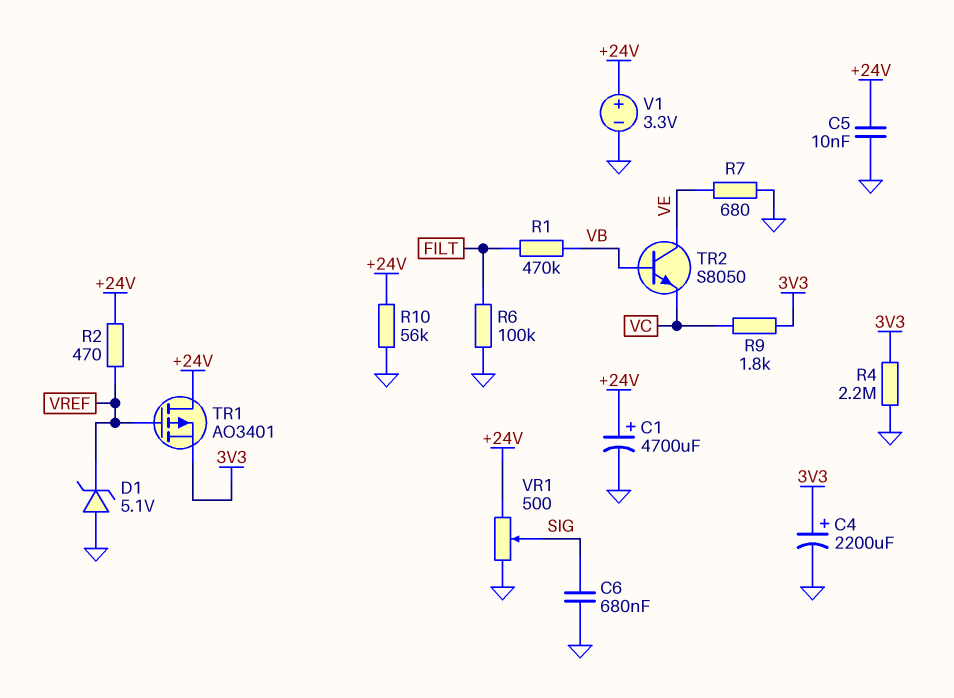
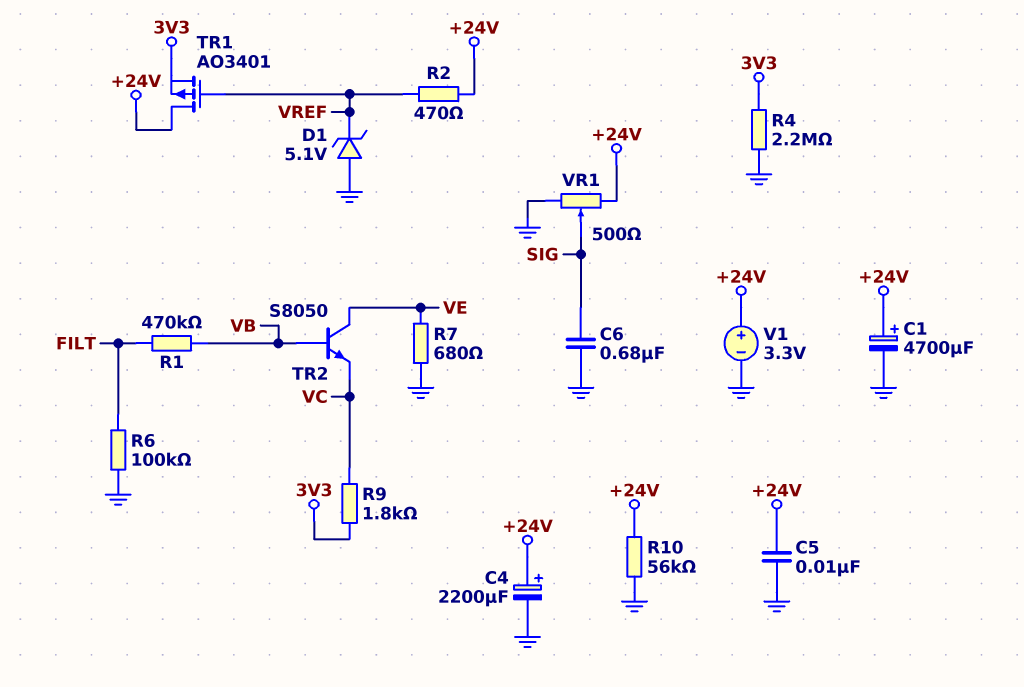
C4: 2200uF (plus 3V3, minus GND) -> 2200uF (plus +24V, minus GND)

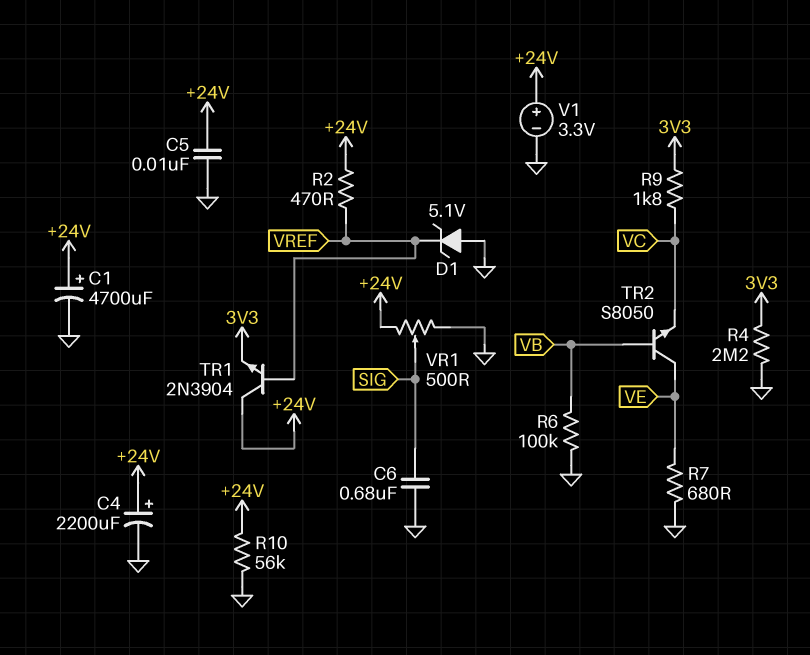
R1: 470k (FILT, VB) -> none
R6: 100k (FILT, GND) -> 100k (GND, VB)
TR1: PMOS AO3401 (G VREF, D +24V, S 3V3) -> NPN 2N3904 (B VREF, C +24V, E 3V3)

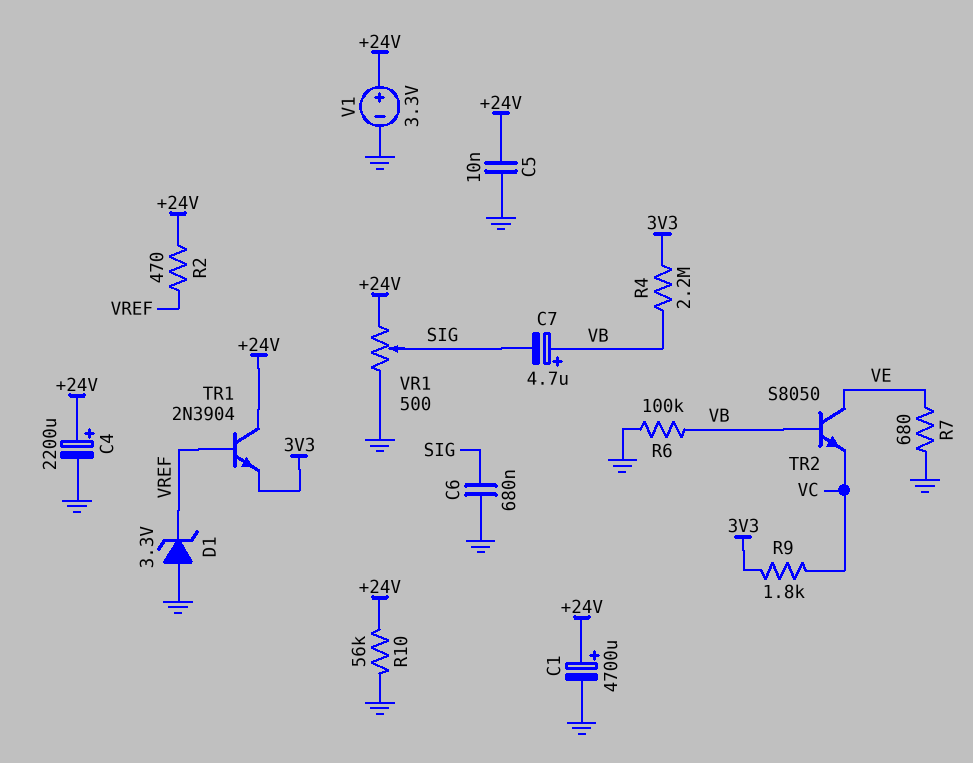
C7: none -> 4.7uF (plus VB, minus SIG)
D1: zener 5.1V (A GND, K VREF) -> zener 3.3V (A GND, K VREF)
R4: 2.2M (3V3, GND) -> 2.2M (3V3, VB)

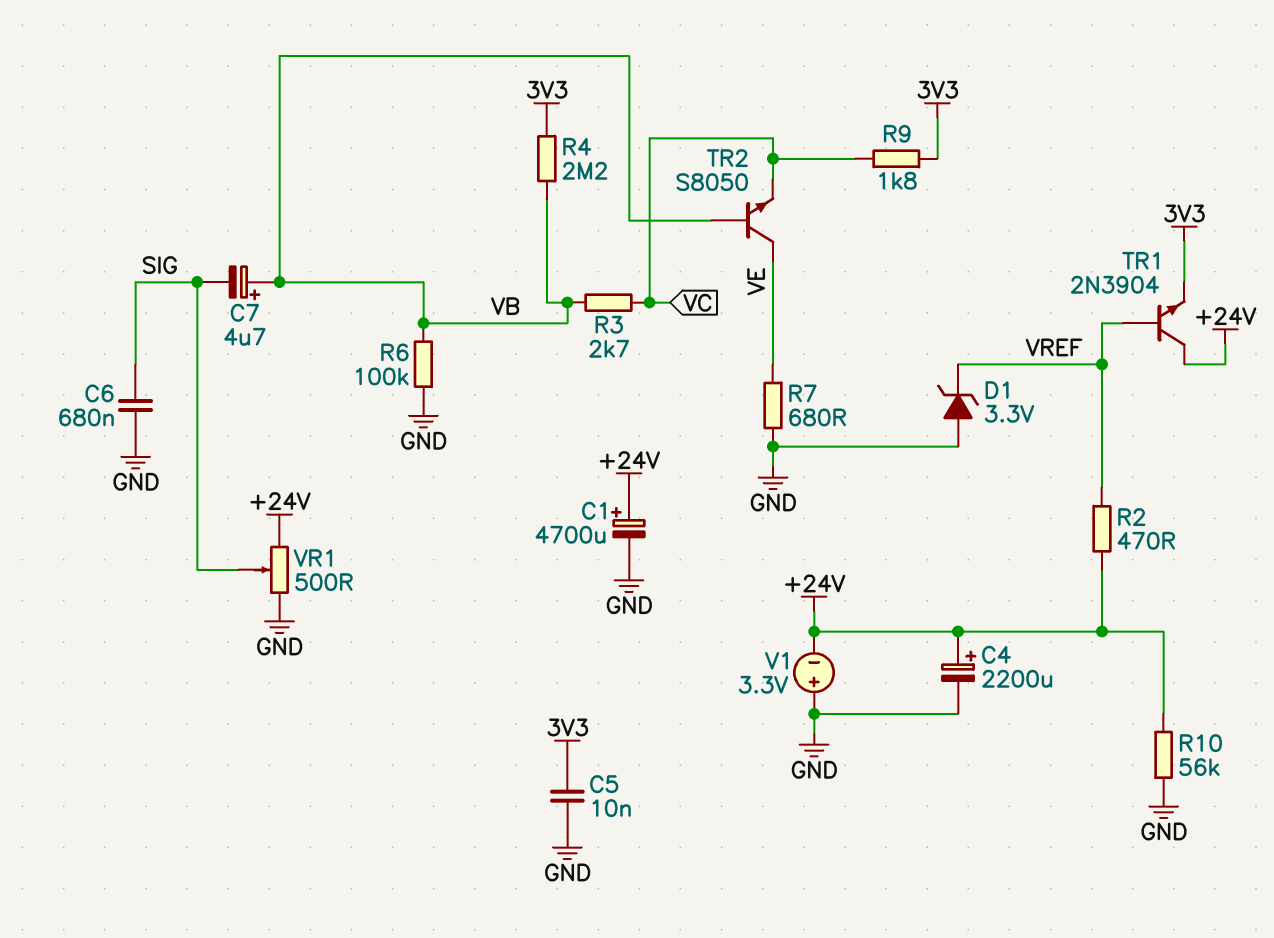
C5: 10nF (+24V, GND) -> 10nF (3V3, GND)
R3: none -> 2.7k (VB, VC)
V1: 3.3V (plus +24V, minus GND) -> 3.3V (plus GND, minus +24V)

